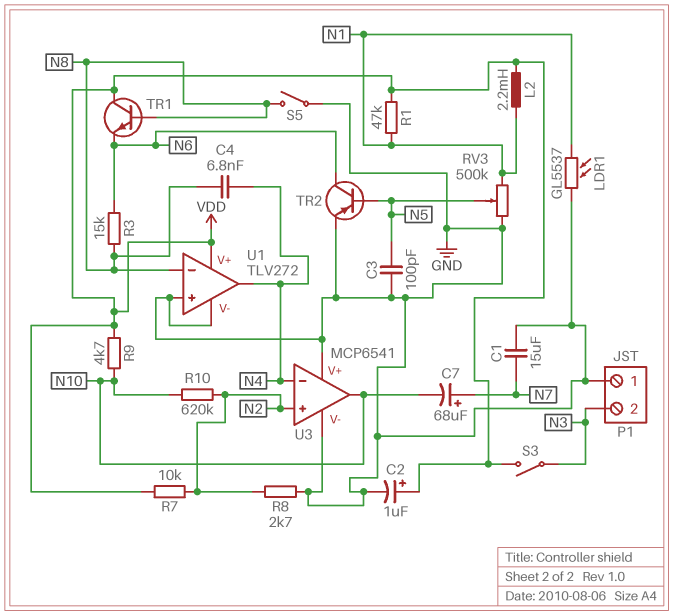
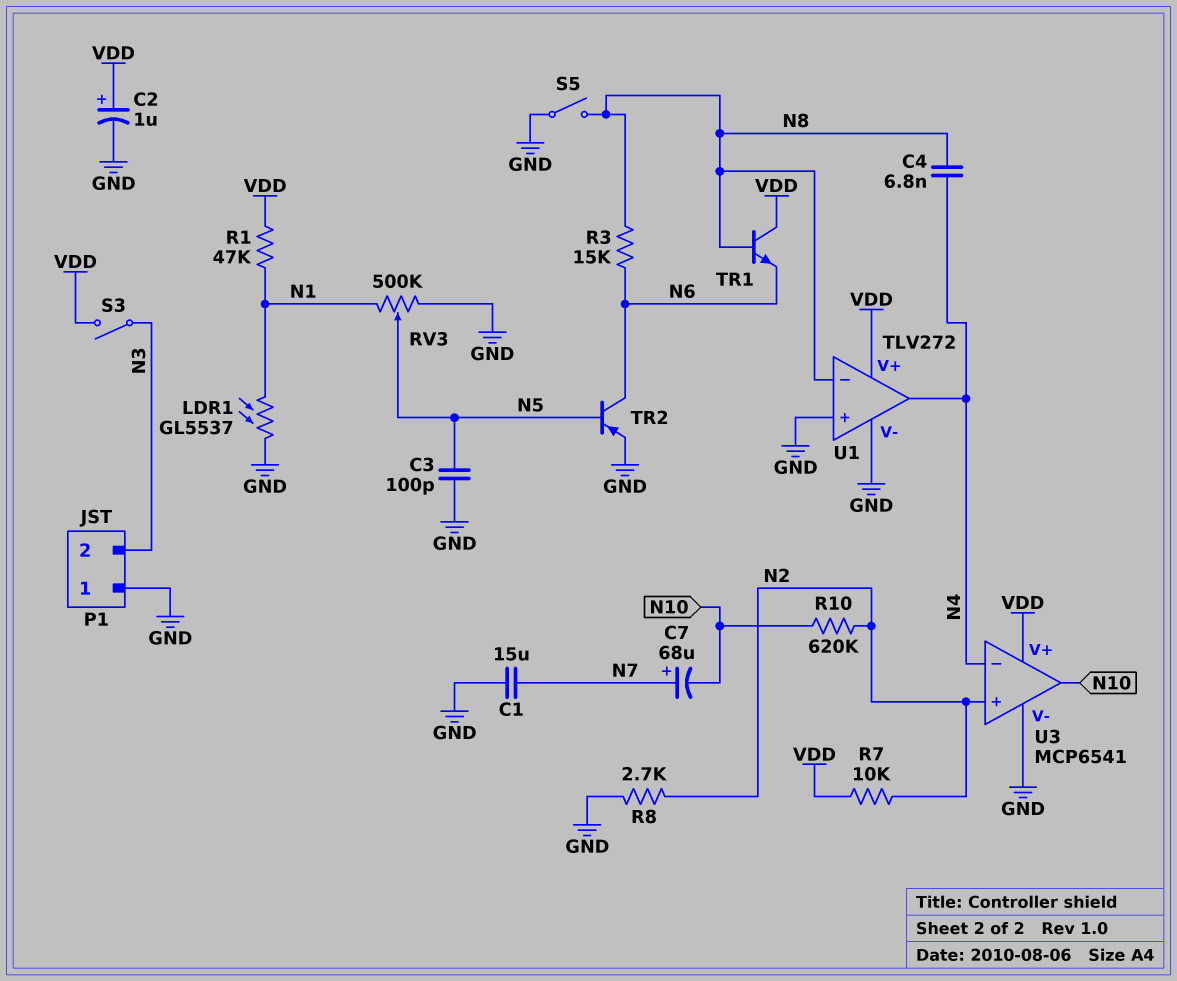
L2: 2.2mH (N1, VDD) -> none
R9: 4.7k (N10, VDD) -> none
U3 pin V+: GND -> VDD

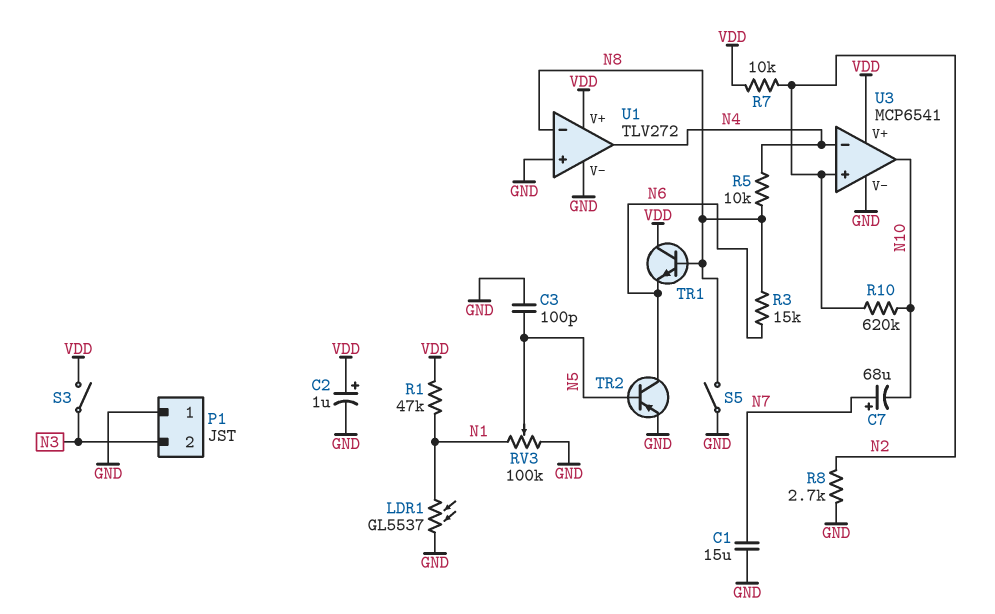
C4: 6.8nF (N4, N8) -> none
R5: none -> 10k (N4, N8)
RV3: 500k (GND, N1, wiper N5) -> 100k (GND, N1, wiper N5)

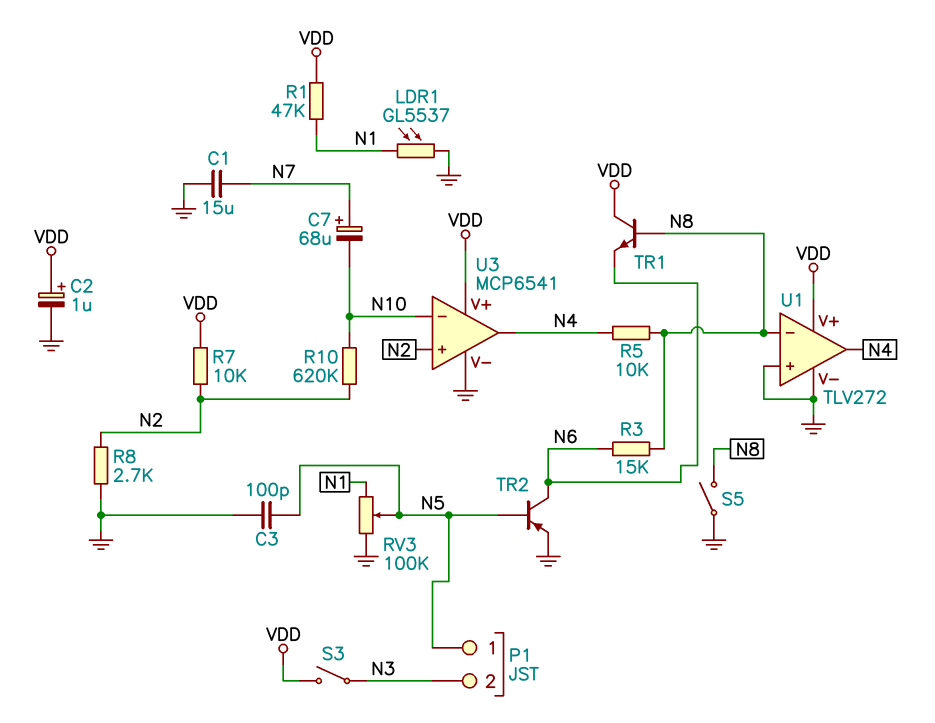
P1 pin 1: GND -> N5
U3 pin in-: N4 -> N10
U3 pin out: N10 -> N4

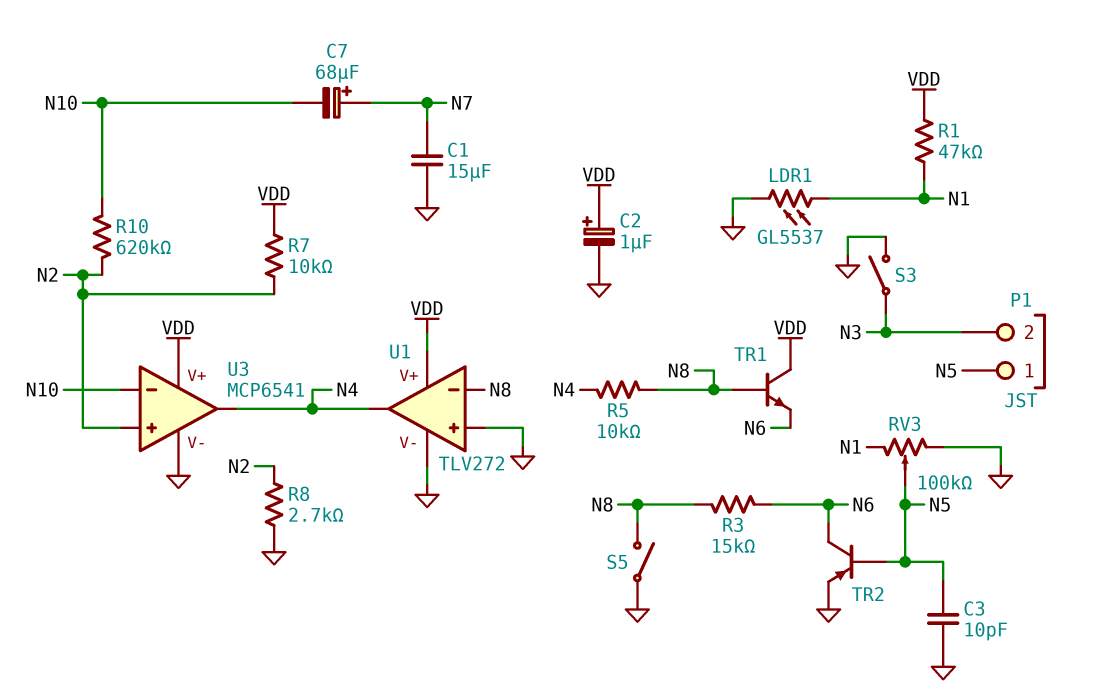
C3: 100pF (GND, N5) -> 10pF (GND, N5)
S3: switch (N3, VDD) -> switch (GND, N3)

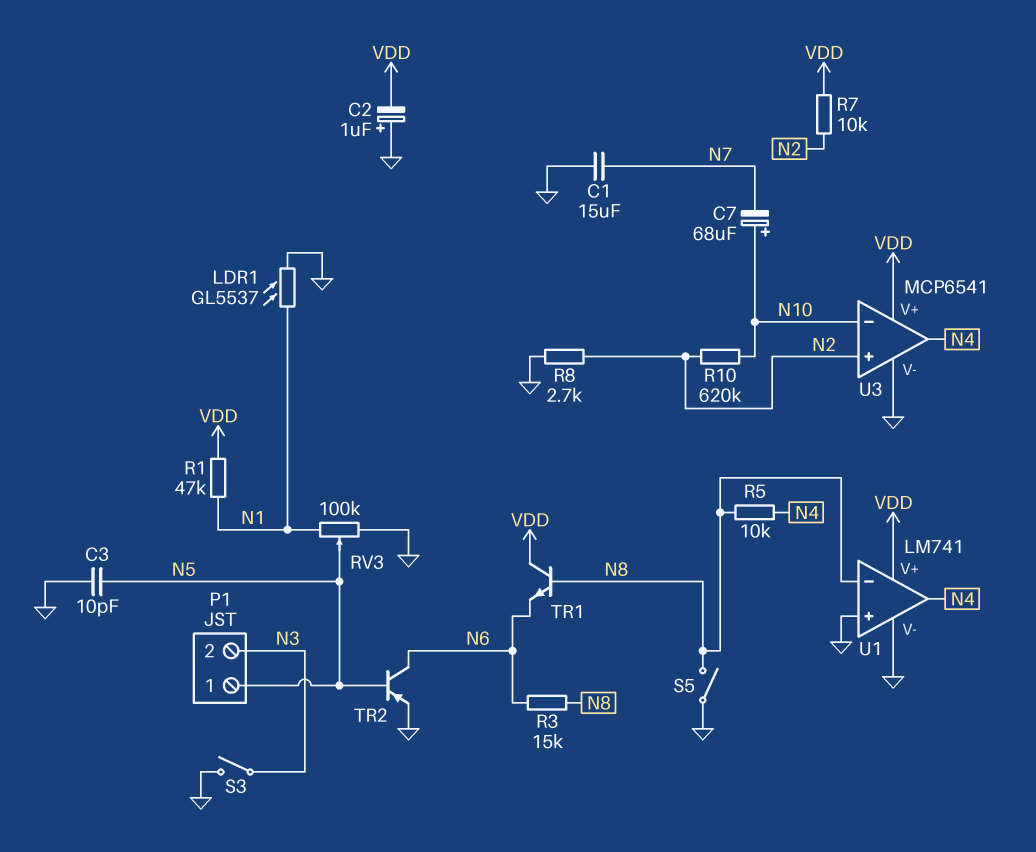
C2: 1uF (plus VDD, minus GND) -> 1uF (plus GND, minus VDD)
C7: 68uF (plus N7, minus N10) -> 68uF (plus N10, minus N7)
U1: TLV272 -> LM741

